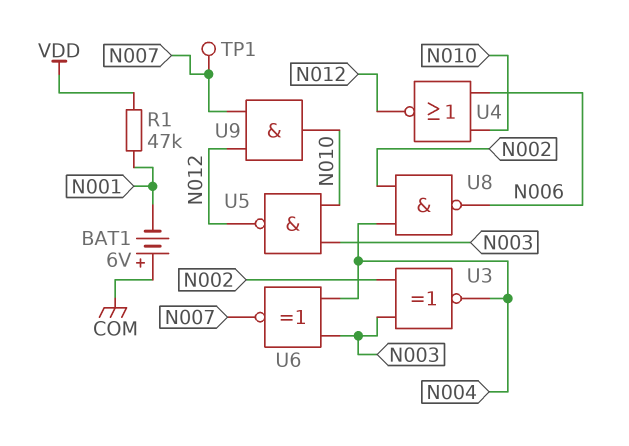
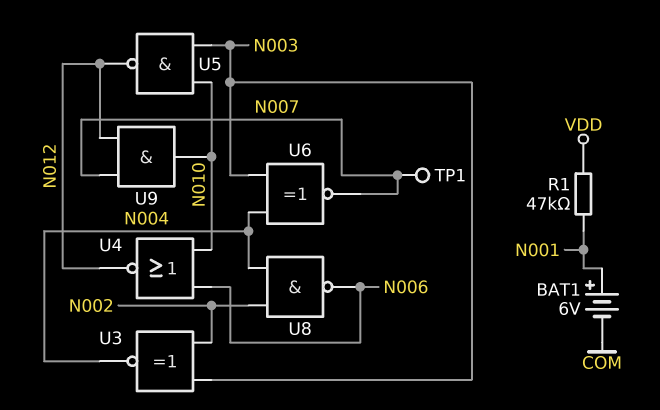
BAT1: 6V (plus COM, minus N001) -> 6V (plus N001, minus COM)

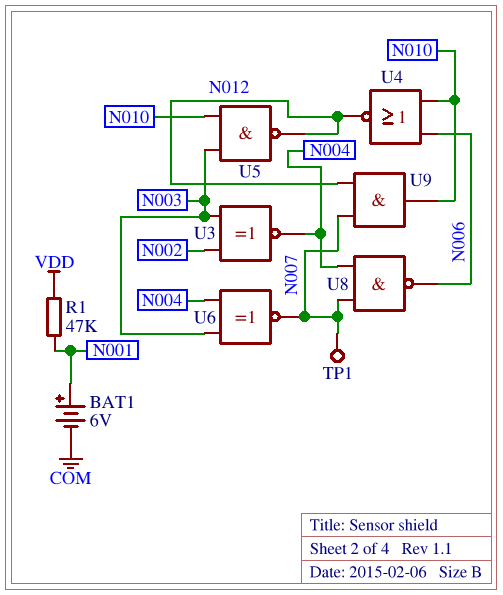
U8: NAND (in N002, in N004, out N006) -> NAND (in N004, in N007, out N006)

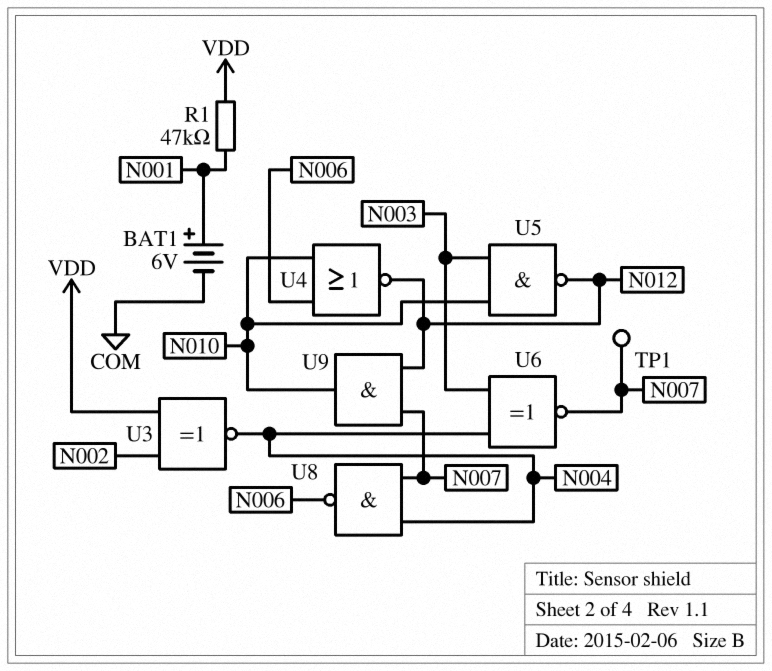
U3: XNOR (in N002, in N003, out N004) -> XNOR (in N002, in VDD, out N004)

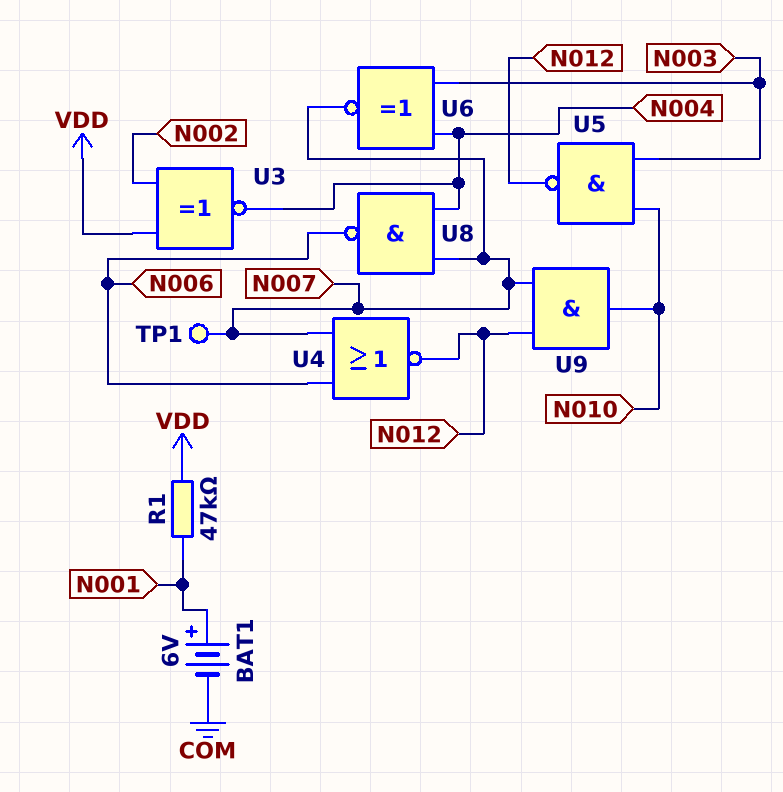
U4: NOR (in N006, in N010, out N012) -> NOR (in N006, in N007, out N012)

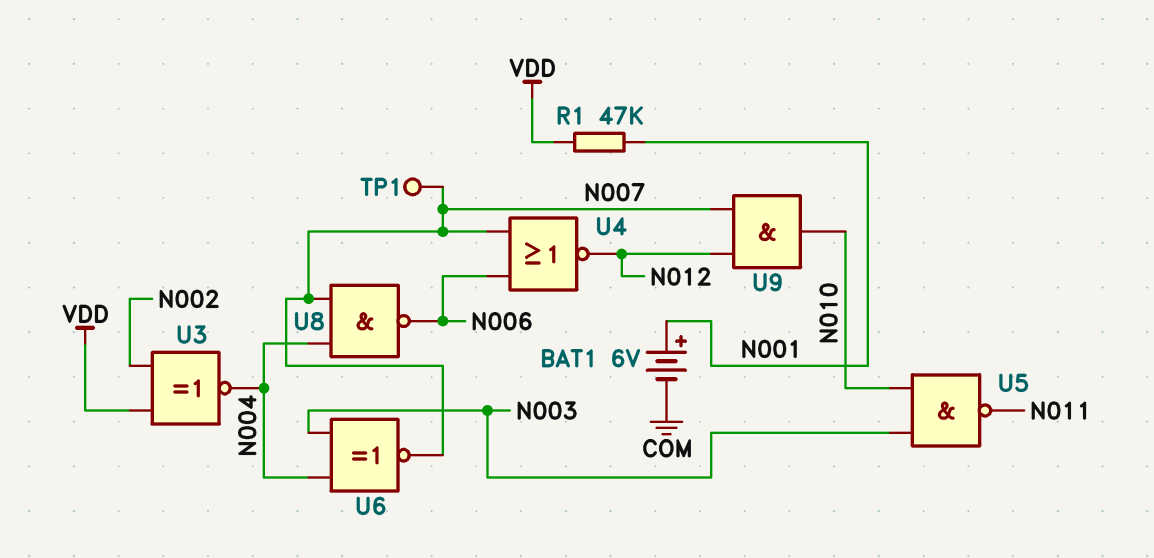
U5: NAND (in N003, in N010, out N012) -> NAND (in N003, in N010, out N011)

